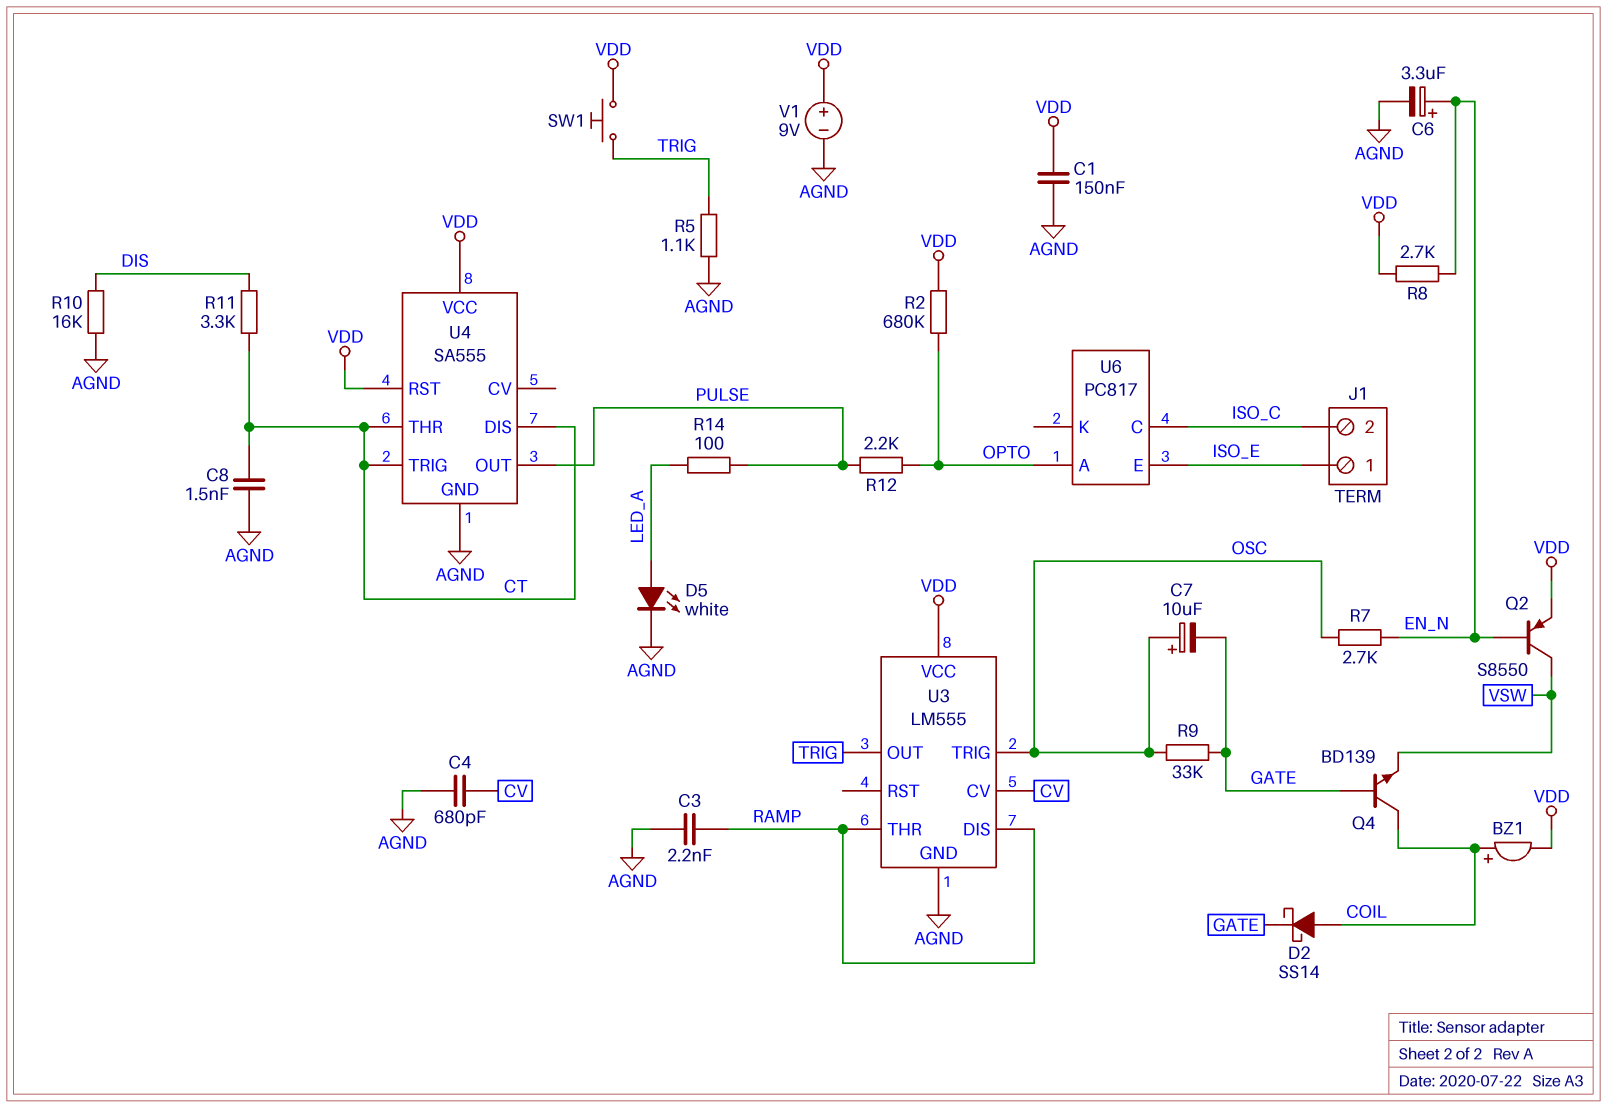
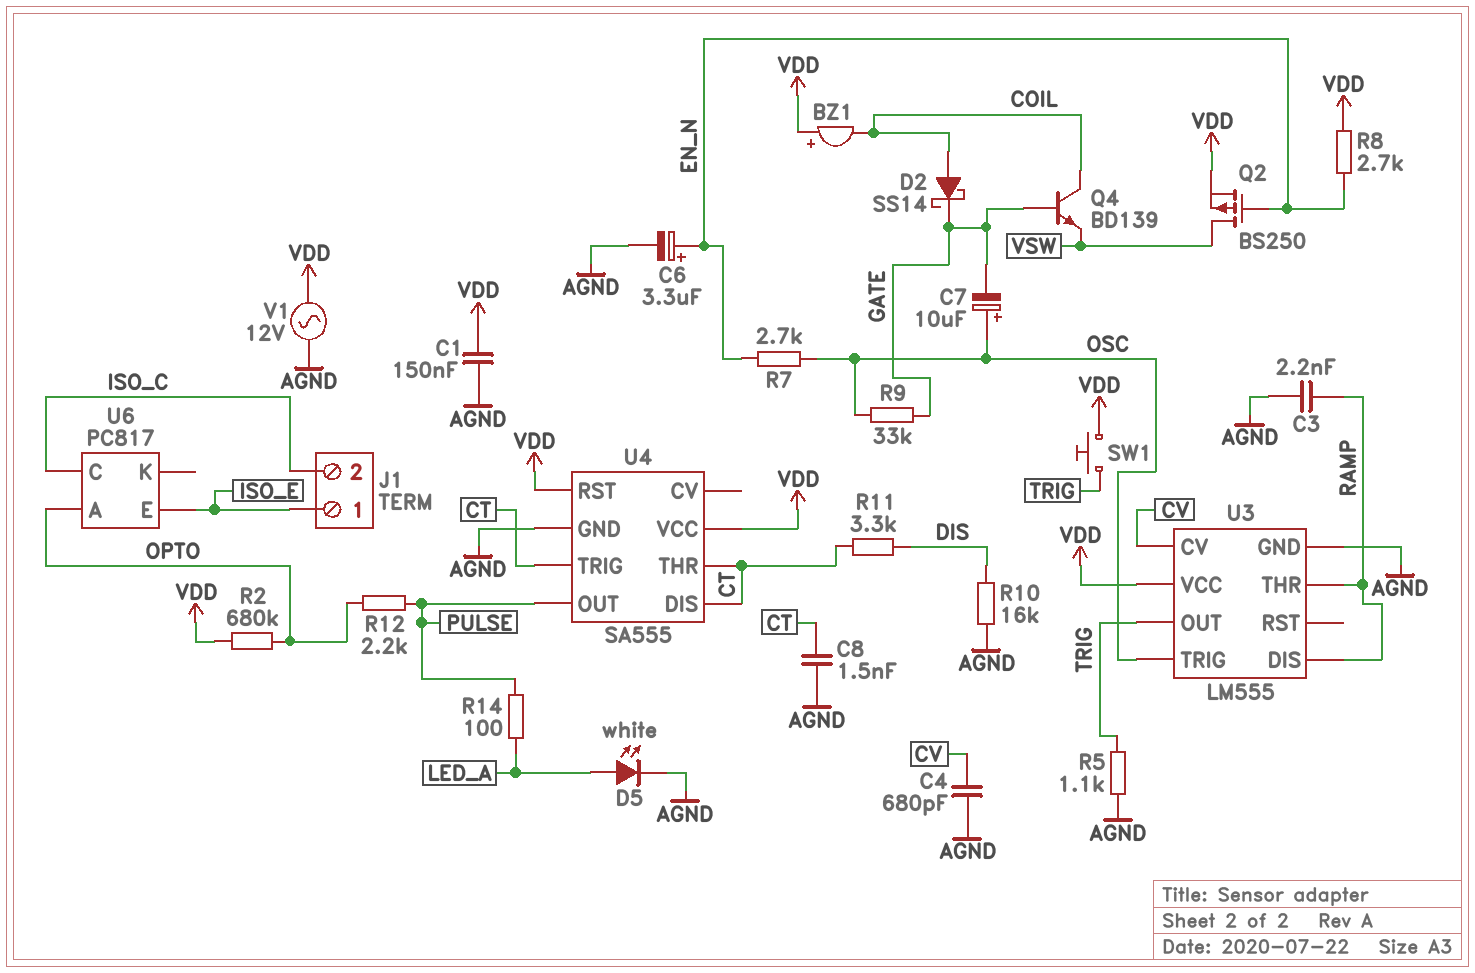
BZ1: buzzer (plus COIL, minus VDD) -> buzzer (plus VDD, minus COIL)
Q2: PNP S8550 (B EN_N, C VSW, E VDD) -> PMOS BS250 (G EN_N, D VSW, S VDD)
V1: 9V (plus VDD, minus AGND) -> AC 12V (AGND, VDD)

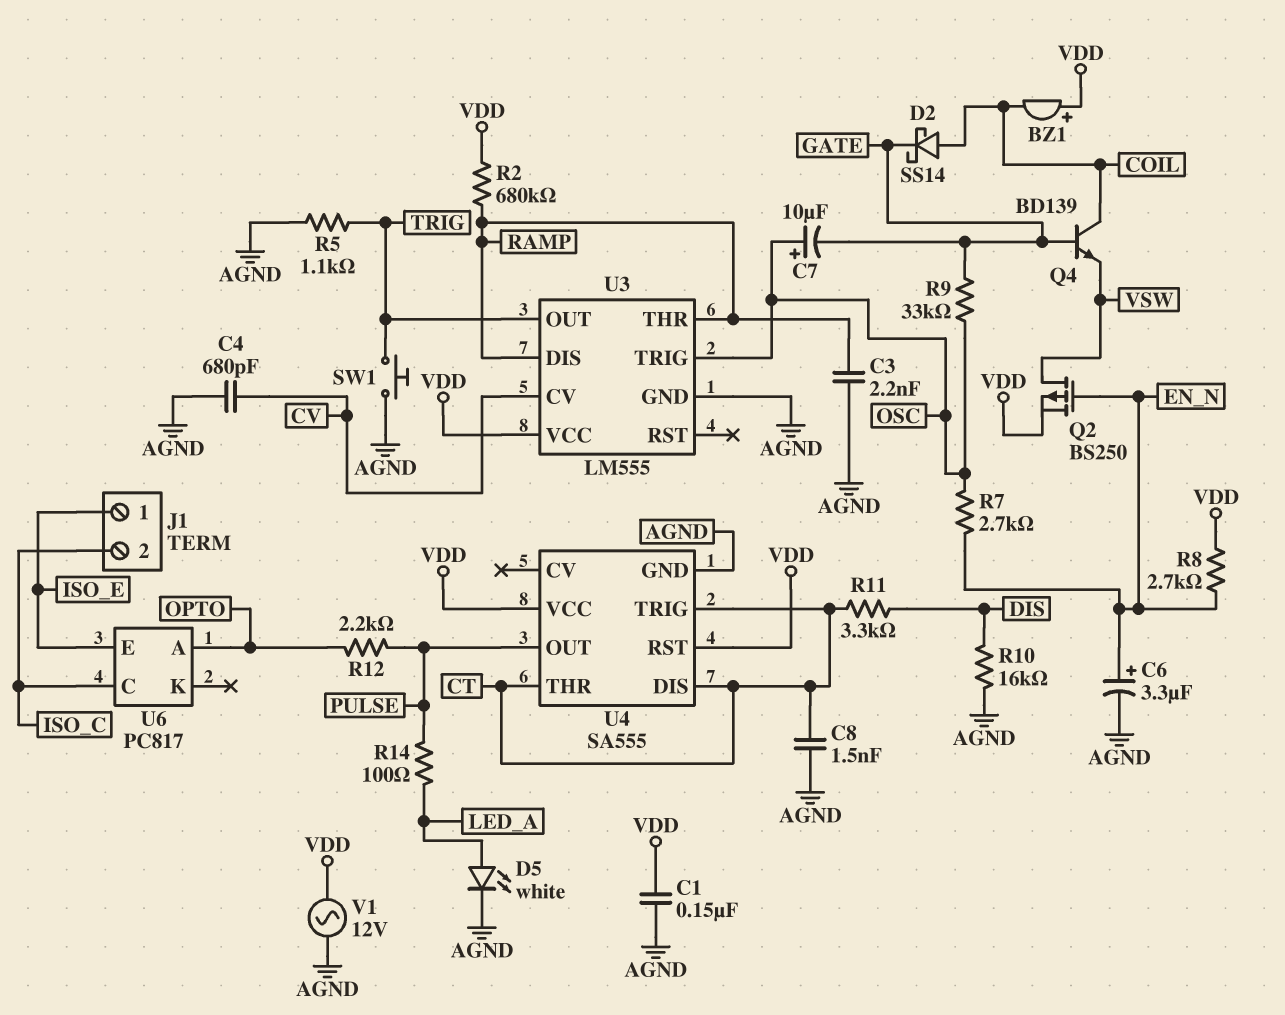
R2: 680k (OPTO, VDD) -> 680k (RAMP, VDD)
SW1: button (TRIG, VDD) -> button (AGND, TRIG)

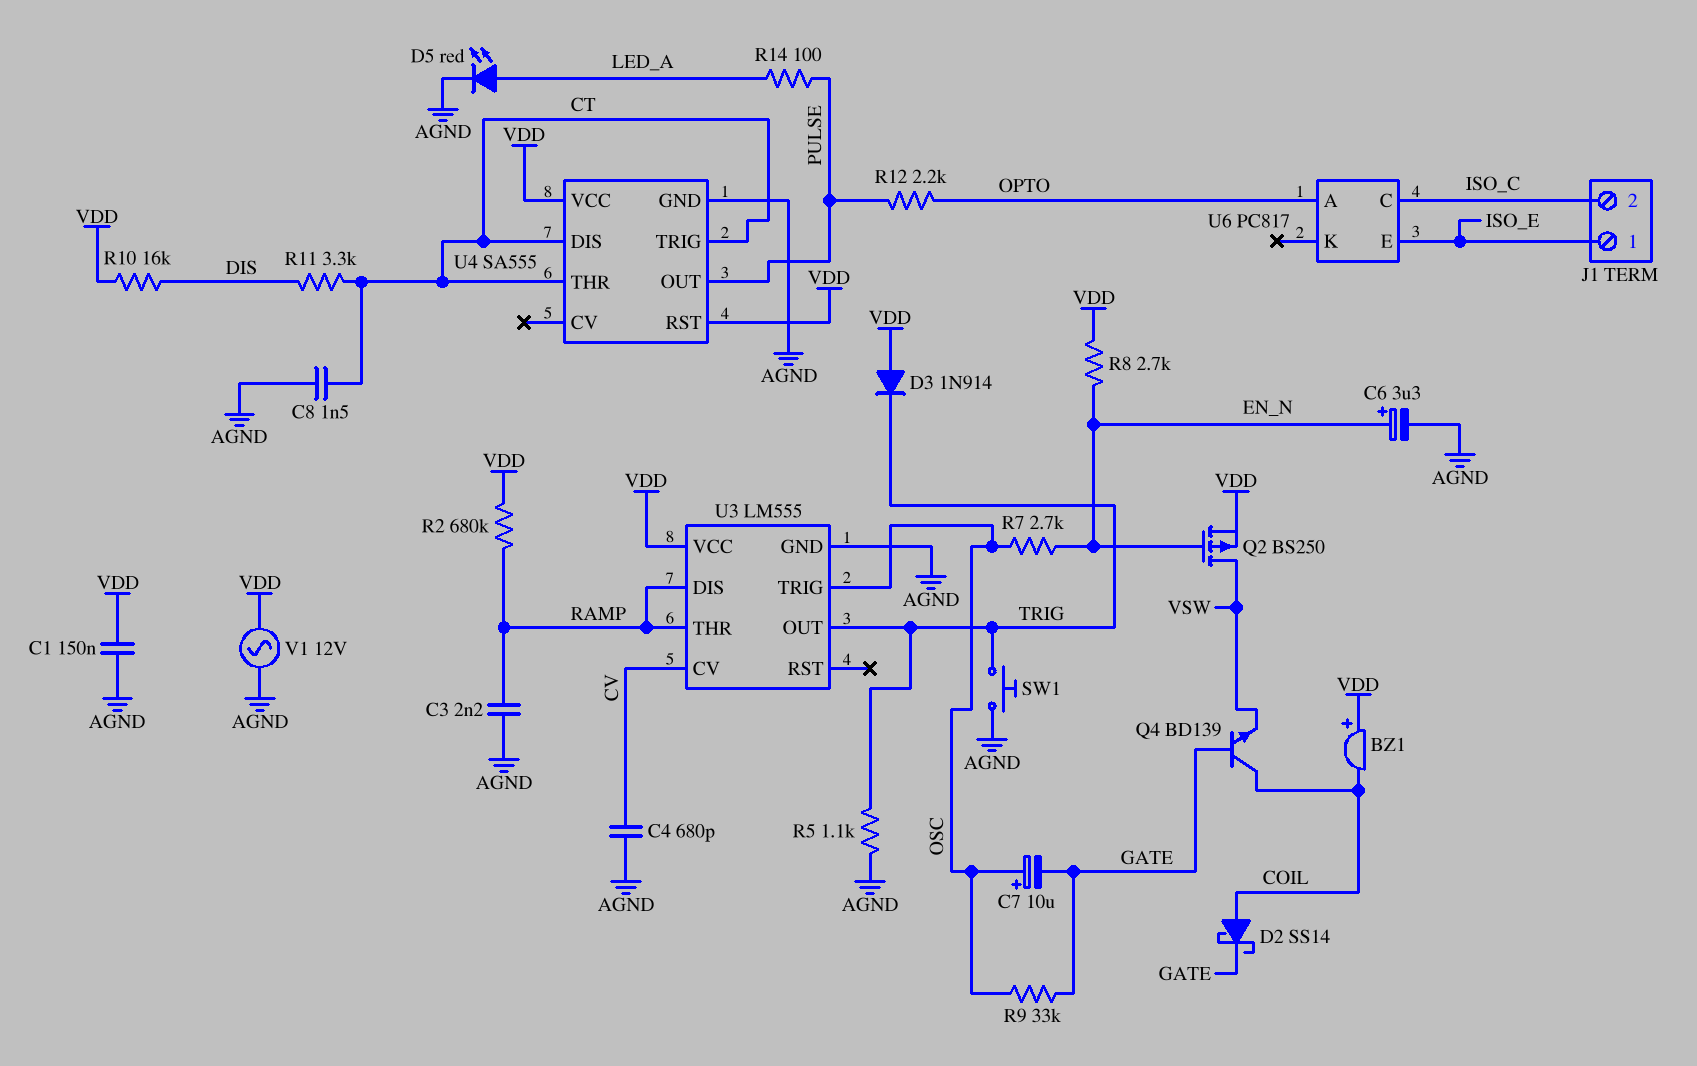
D3: none -> diode 1N914 (A VDD, K TRIG)
D5: LED white (A LED_A, K AGND) -> LED red (A LED_A, K AGND)
R10: 16k (AGND, DIS) -> 16k (DIS, VDD)

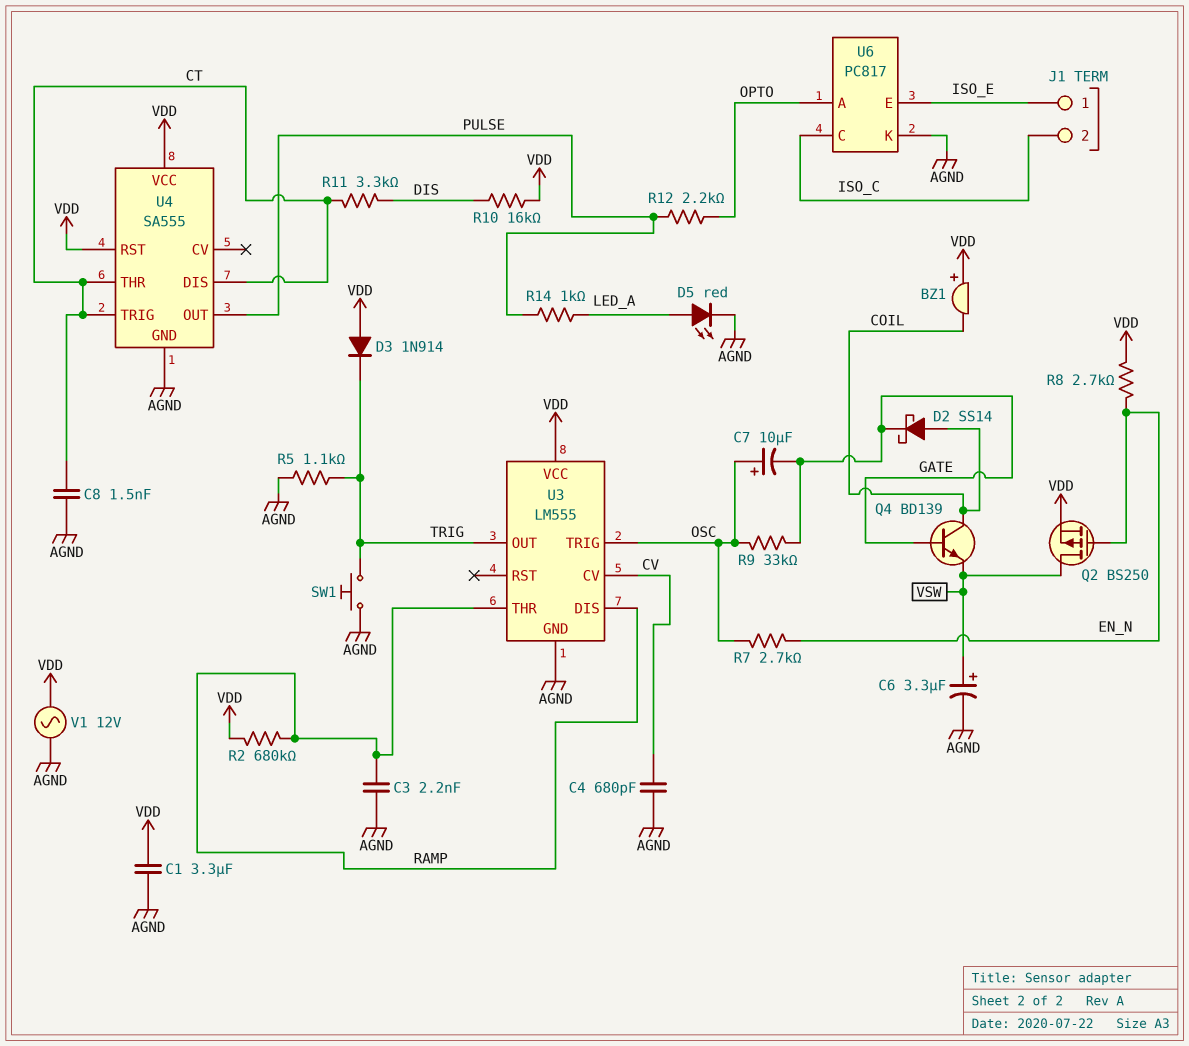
C1: 150nF (AGND, VDD) -> 3.3uF (AGND, VDD)
C6: 3.3uF (plus EN_N, minus AGND) -> 3.3uF (plus VSW, minus AGND)
R14: 100 (LED_A, PULSE) -> 1k (LED_A, PULSE)
U6 pin K: none -> AGND

